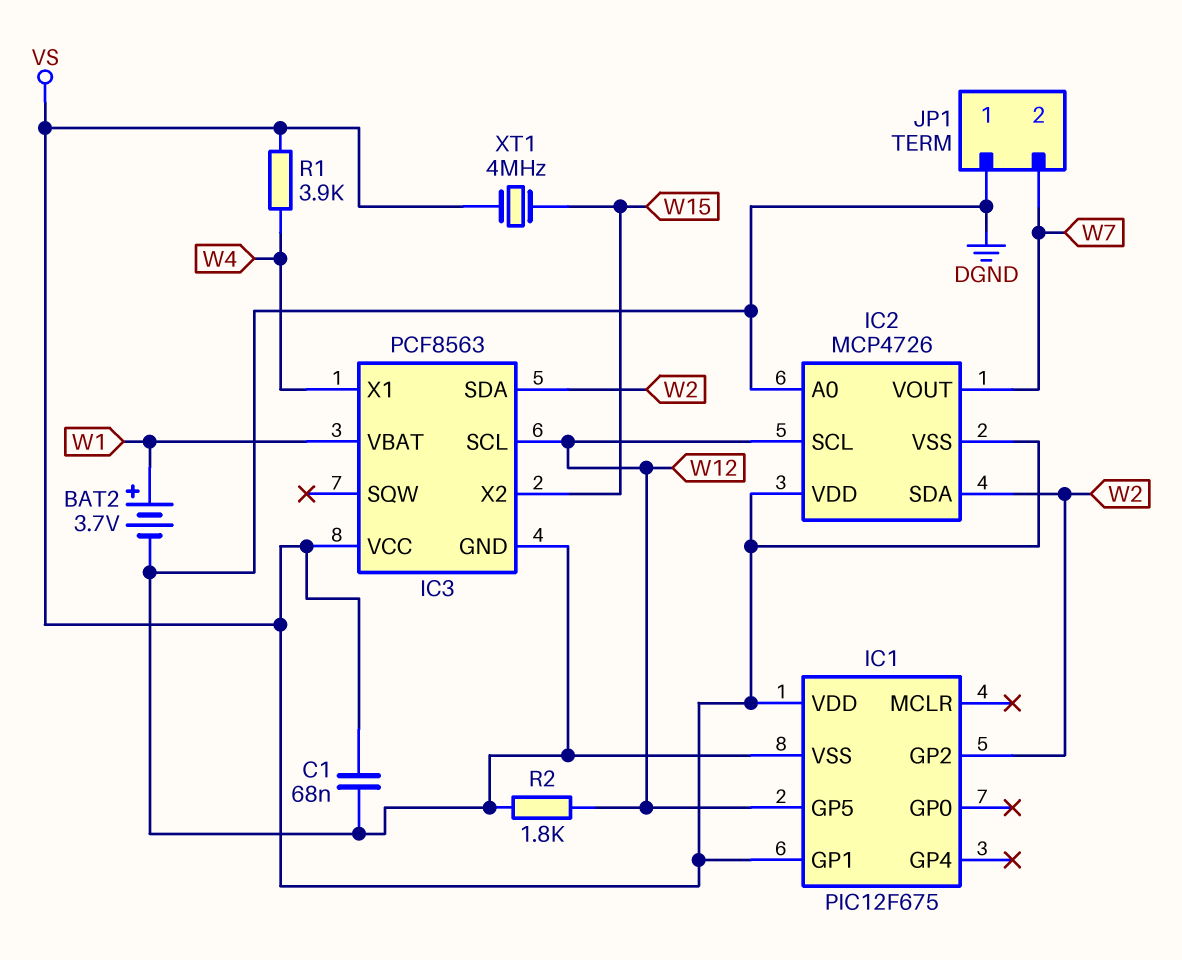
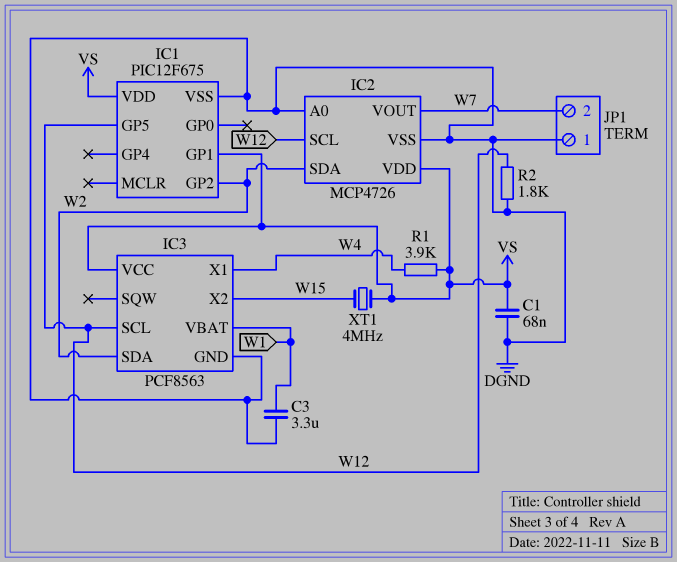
BAT2: 3.7V (plus W1, minus DGND) -> none
C3: none -> 3.3uF (DGND, W1)
IC2 pin VSS: VS -> DGND

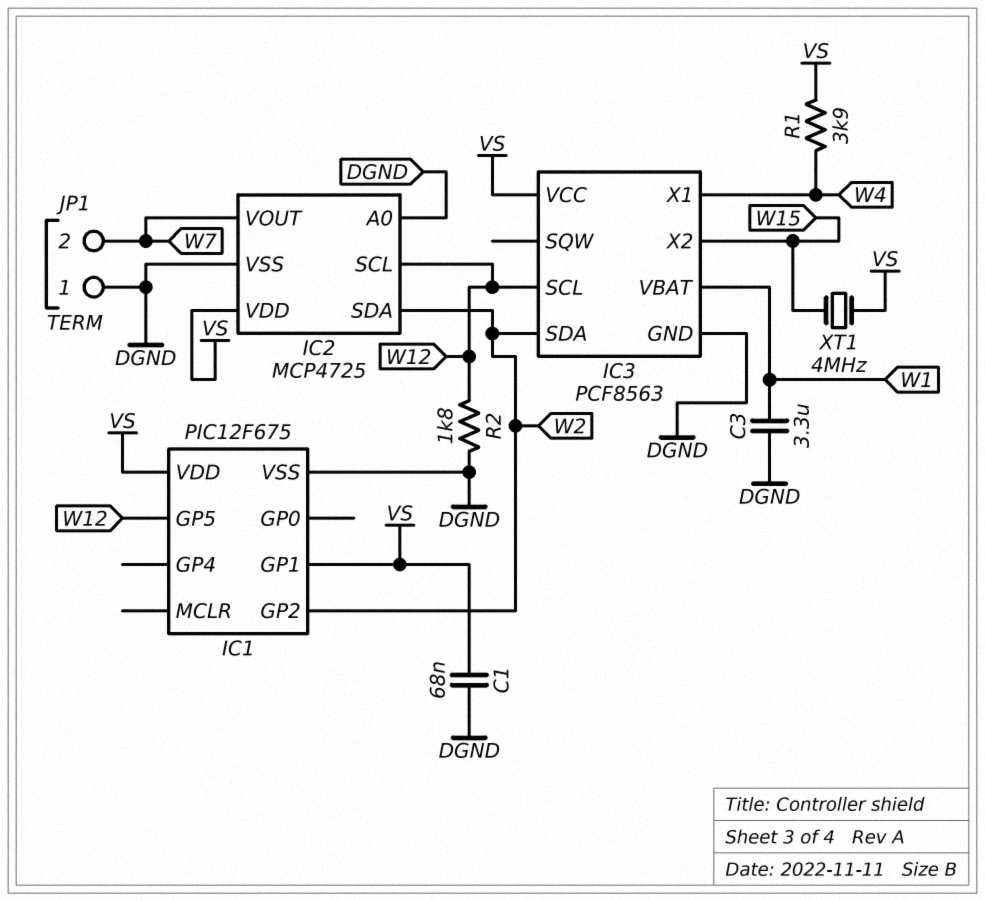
IC2: MCP4726 -> MCP4725

